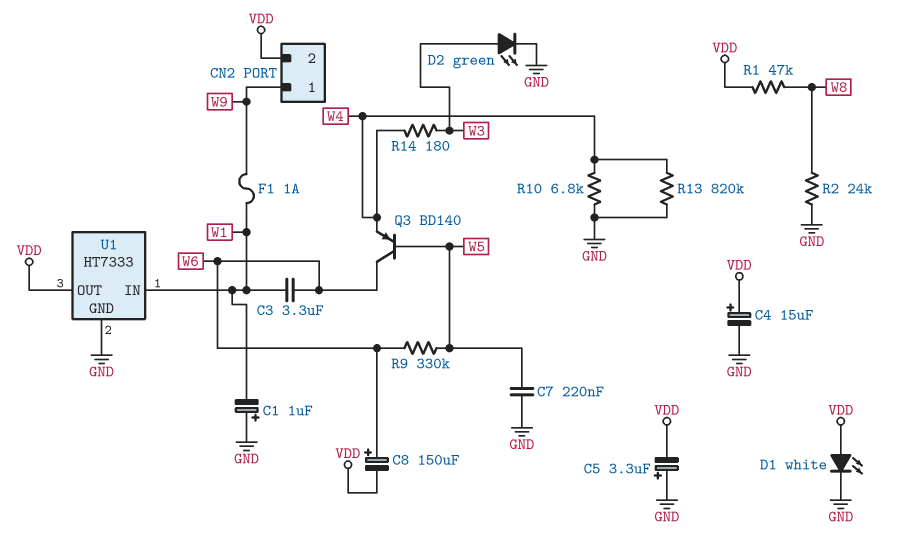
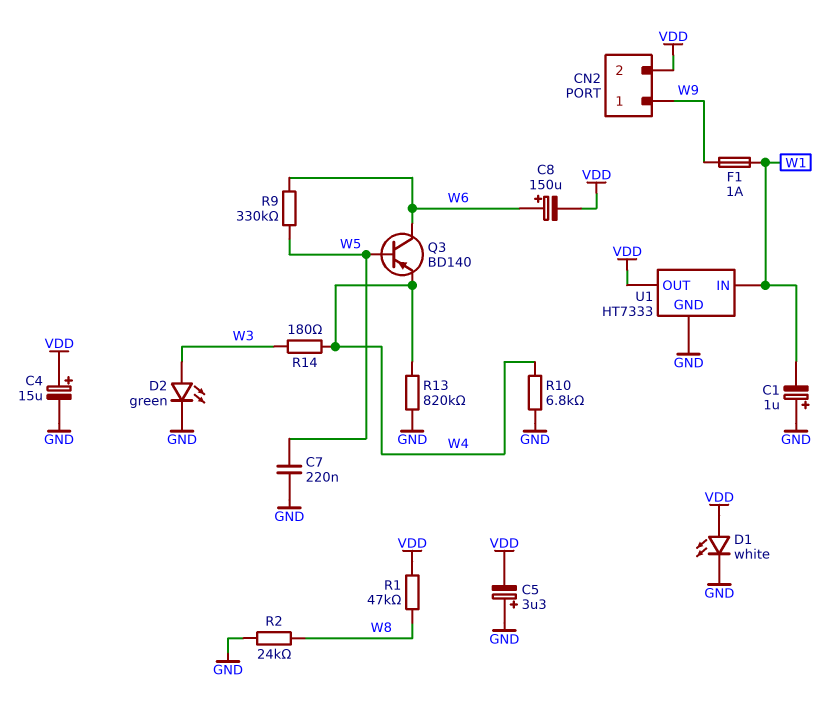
C3: 3.3uF (W1, W6) -> none

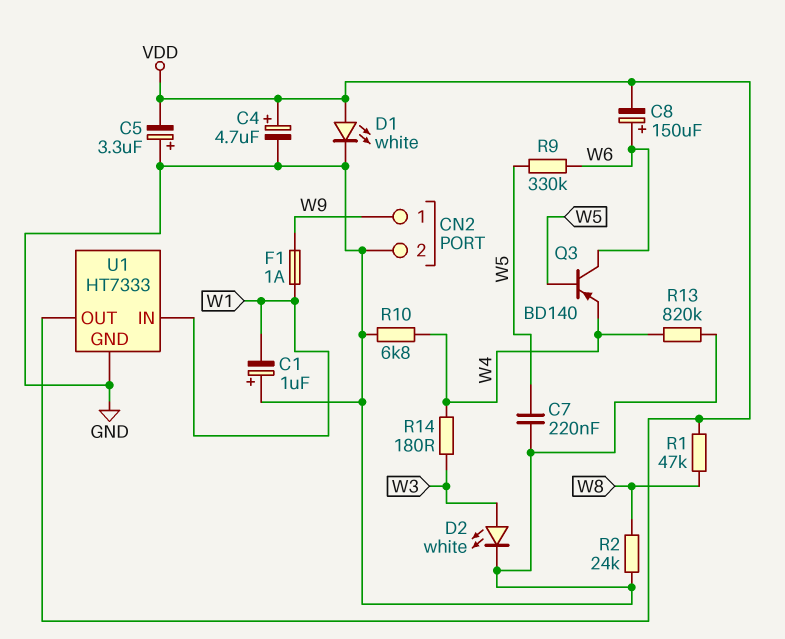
C4: 15uF (plus VDD, minus GND) -> 4.7uF (plus VDD, minus GND)
CN2 pin 2: VDD -> GND
D2: LED green (A W3, K GND) -> LED white (A W3, K GND)

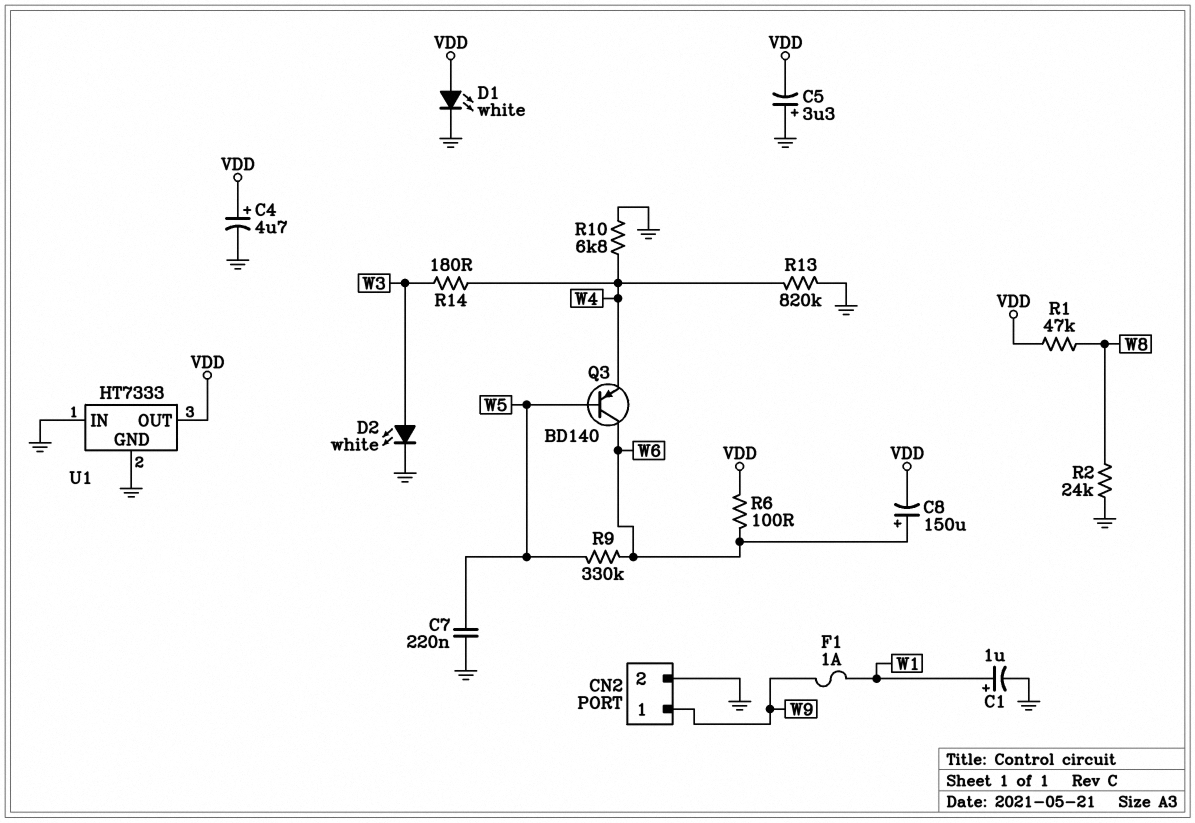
C1: 1uF (plus GND, minus W1) -> 1uF (plus W1, minus GND)
R6: none -> 100 (VDD, W6)
U1 pin IN: W1 -> GND

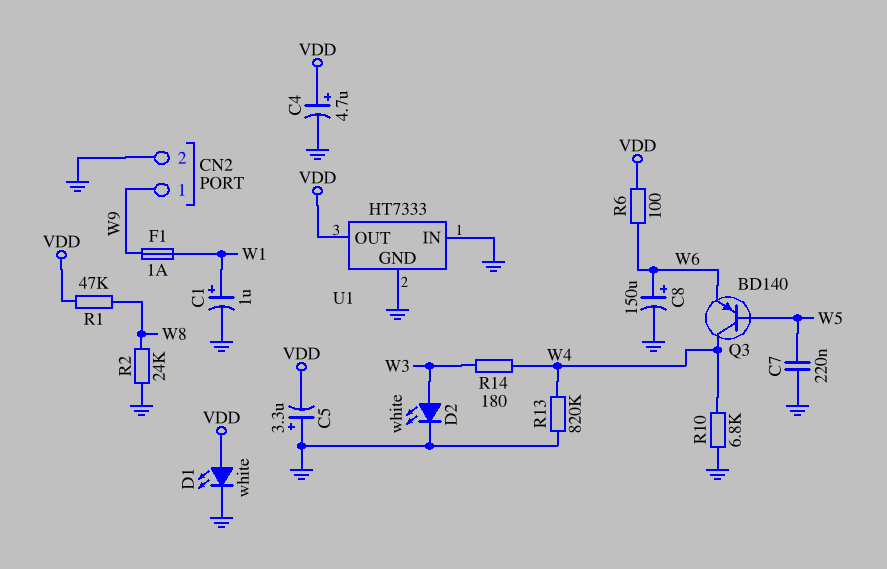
C8: 150uF (plus W6, minus VDD) -> 150uF (plus W6, minus GND)
Q3: PNP BD140 (B W5, C W6, E W4) -> PNP BD140 (B W5, C W4, E W6)
R9: 330k (W5, W6) -> none

